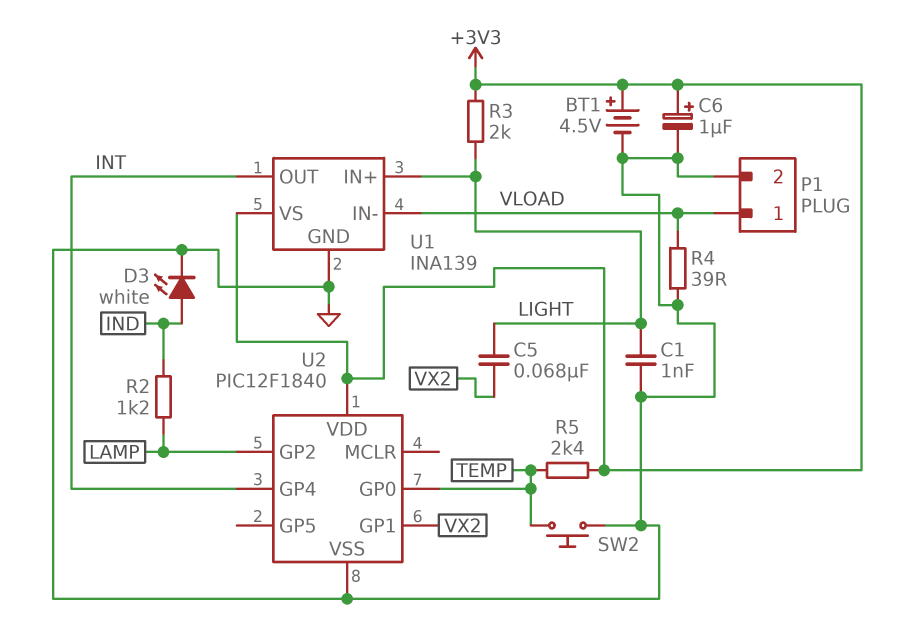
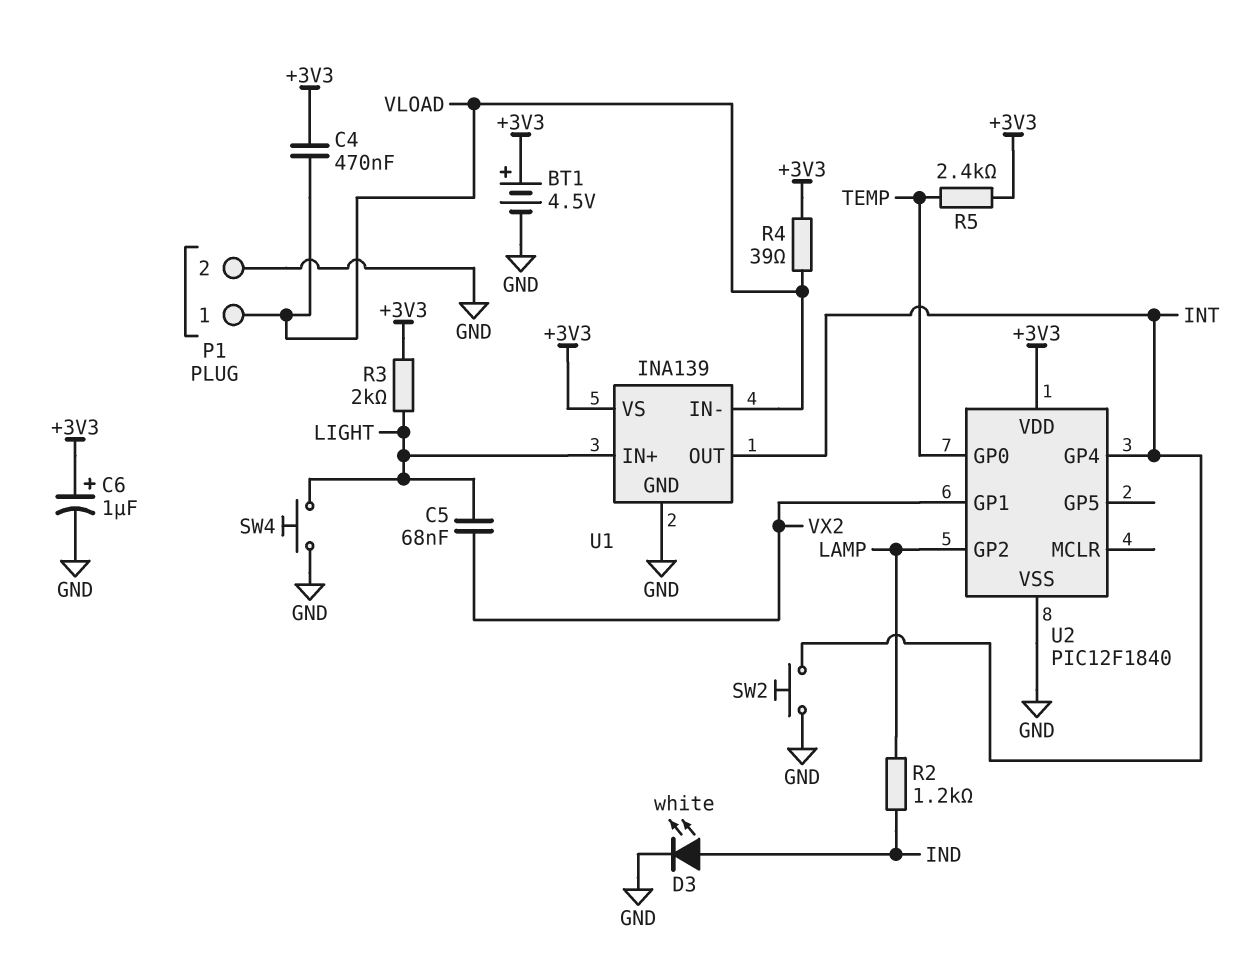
C1: 1nF (GND, LIGHT) -> none
C4: none -> 470nF (+3V3, VLOAD)
R4: 39 (GND, VLOAD) -> 39 (+3V3, VLOAD)
SW2: button (GND, TEMP) -> button (GND, INT)
SW4: none -> button (GND, LIGHT)

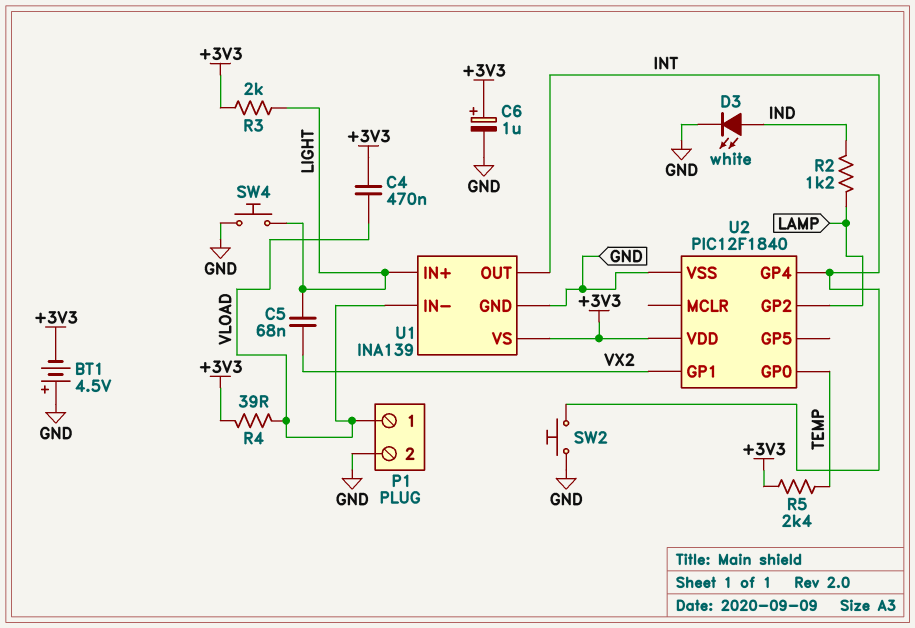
BT1: 4.5V (plus +3V3, minus GND) -> 4.5V (plus GND, minus +3V3)

